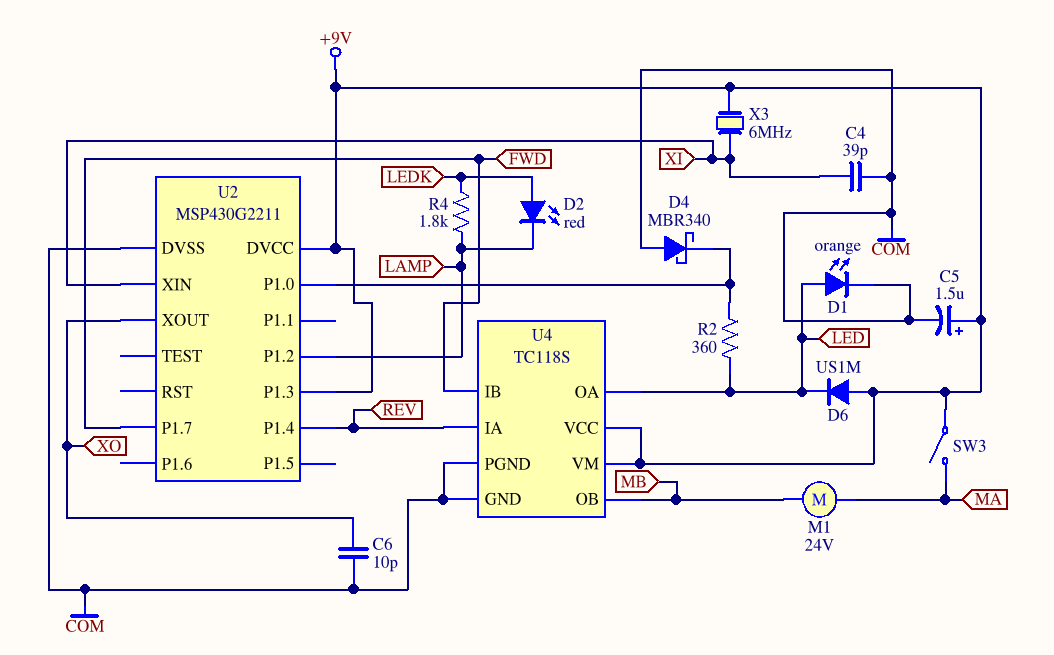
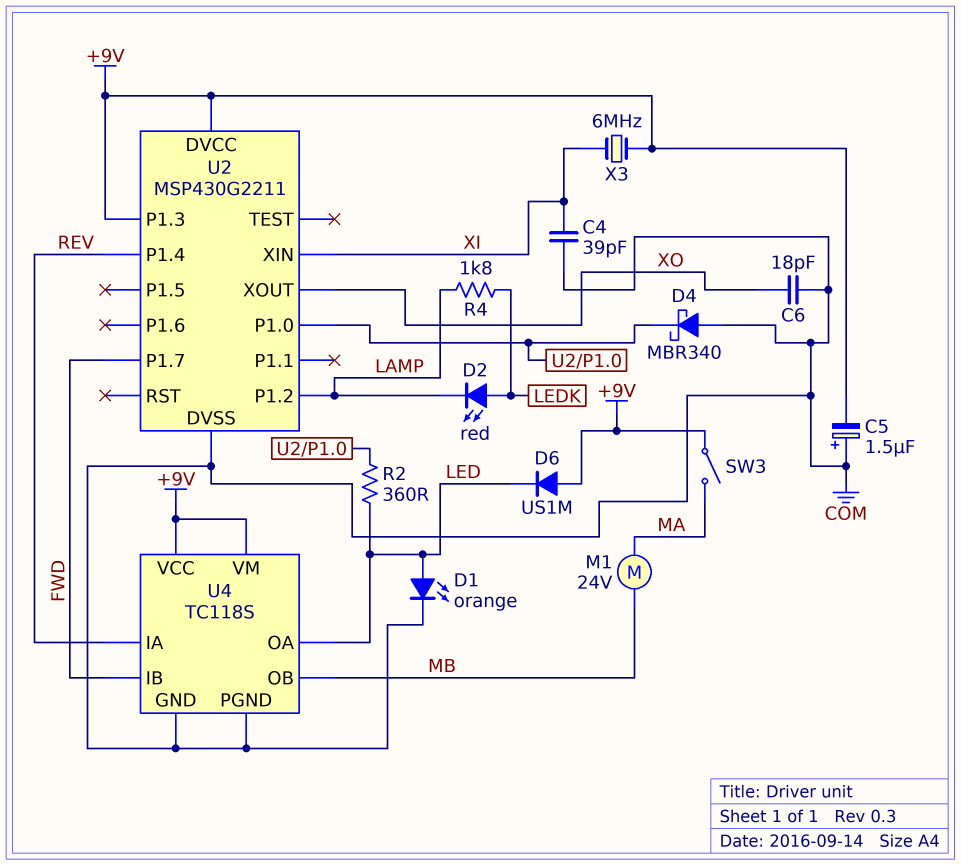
C5: 1.5uF (plus +9V, minus COM) -> 1.5uF (plus COM, minus +9V)
C6: 10pF (COM, XO) -> 18pF (COM, XO)

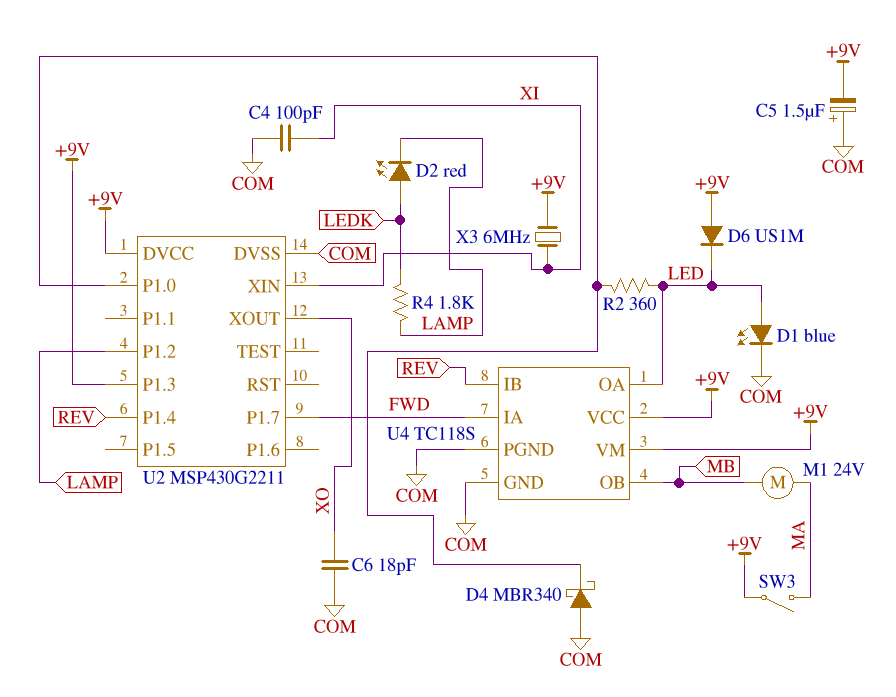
C4: 39pF (COM, XI) -> 100pF (COM, XI)
D1: LED orange (A LED, K COM) -> LED blue (A LED, K COM)
U4 pin IA: REV -> FWD
U4 pin IB: FWD -> REV

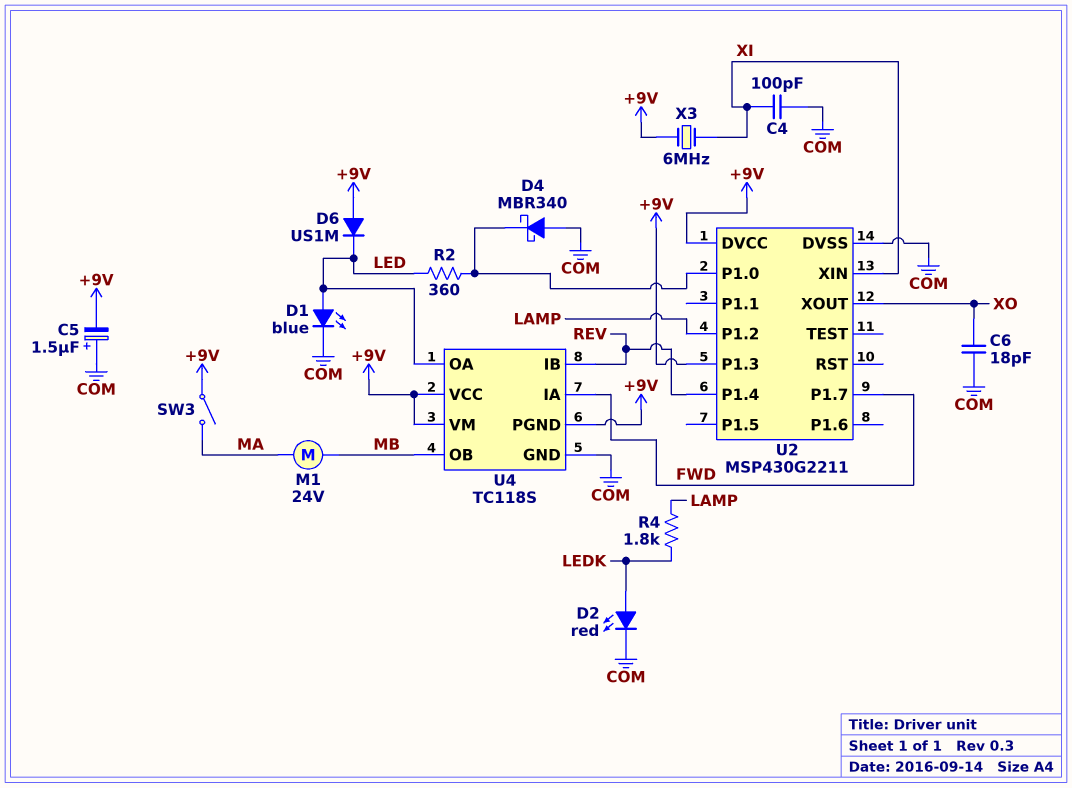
D2: LED red (A LEDK, K LAMP) -> LED red (A LEDK, K COM)
U4 pin PGND: COM -> +9V

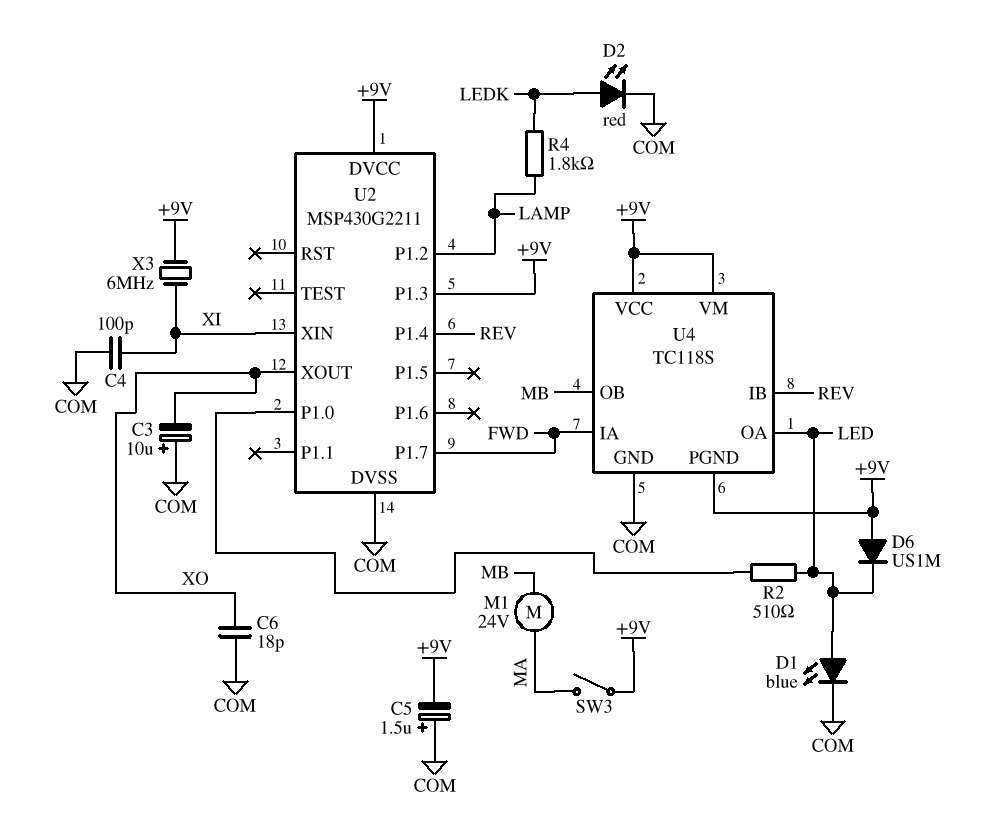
C3: none -> 10uF (plus COM, minus XO)
D4: schottky MBR340 (A COM, K U2/P1.0) -> none
R2: 360 (LED, U2/P1.0) -> 510 (LED, U2/P1.0)

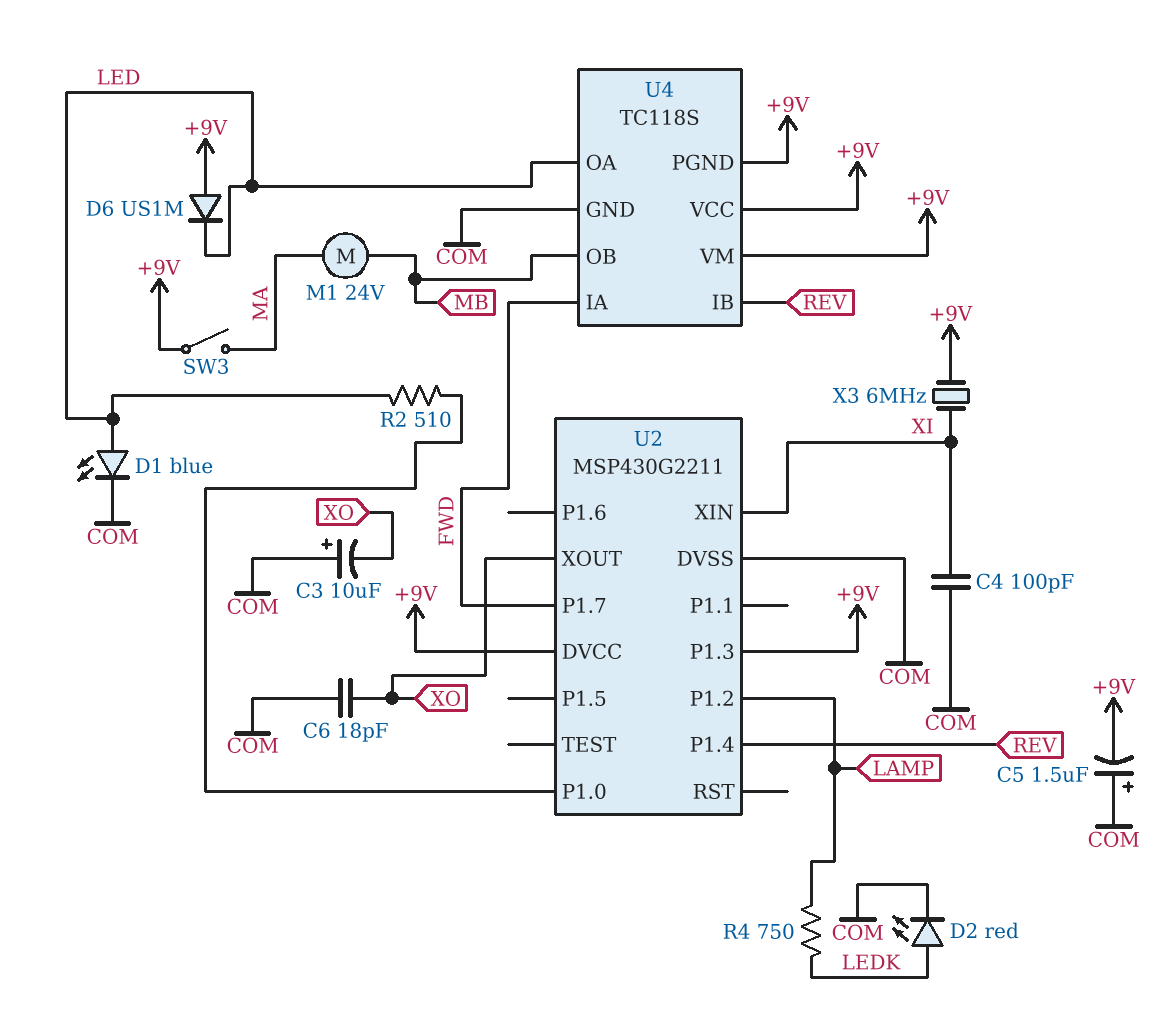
R4: 1.8k (LAMP, LEDK) -> 750 (LAMP, LEDK)

